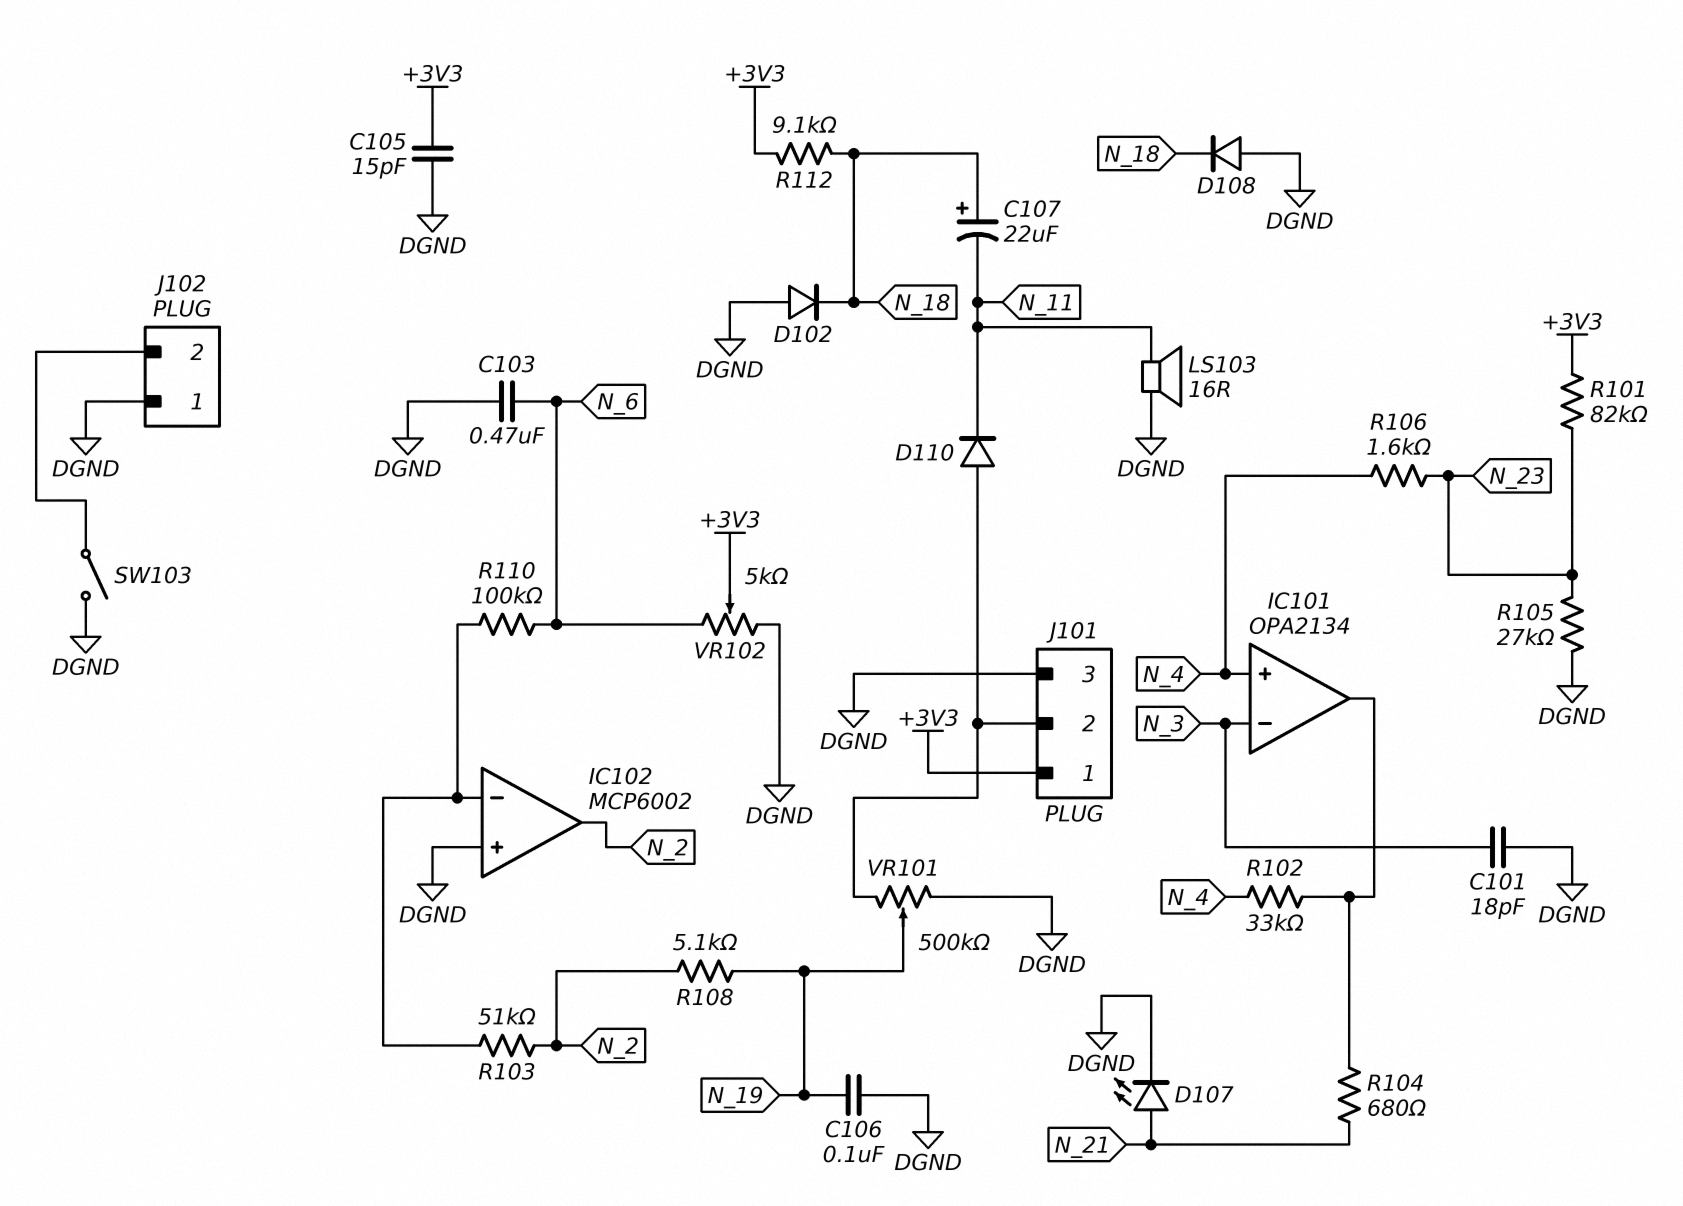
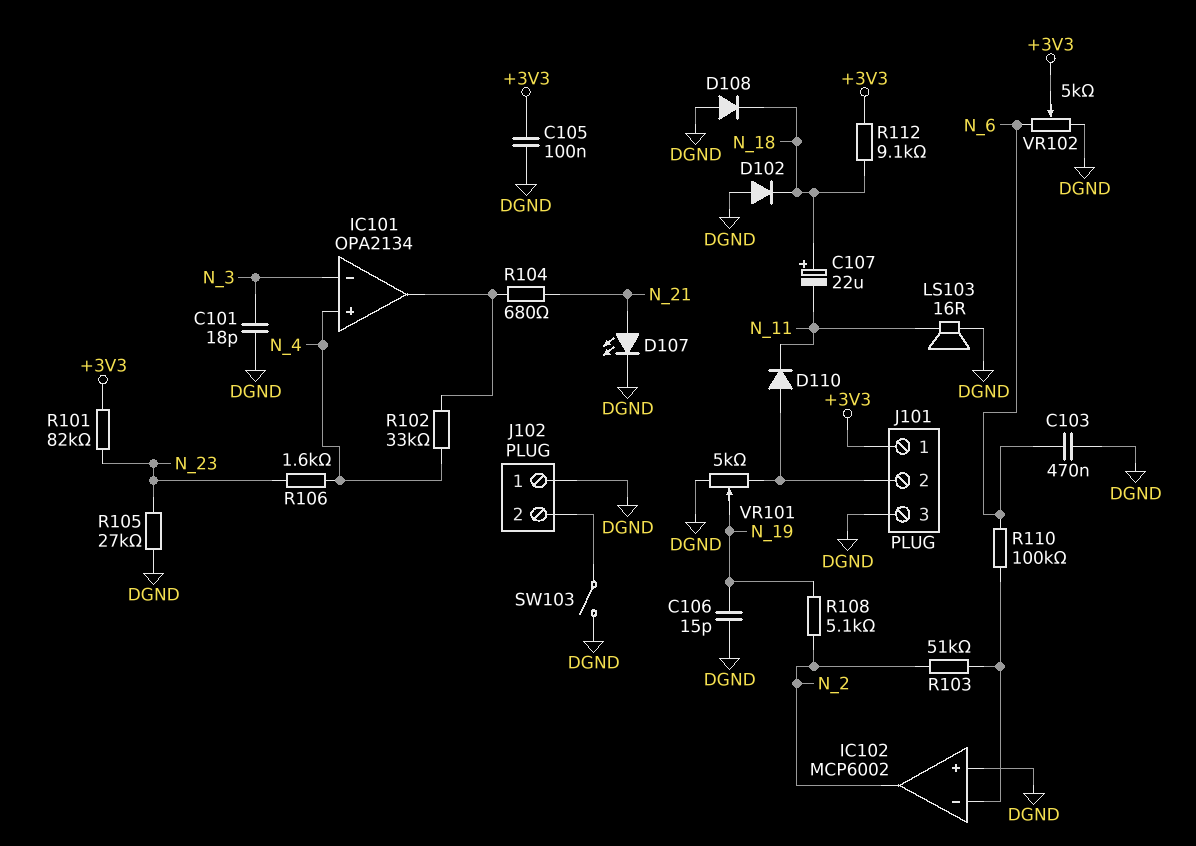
C105: 15pF (+3V3, DGND) -> 100nF (+3V3, DGND)
C106: 100nF (DGND, N_19) -> 15pF (DGND, N_19)
VR101: 500k (DGND, J101/2, wiper N_19) -> 5k (DGND, J101/2, wiper N_19)

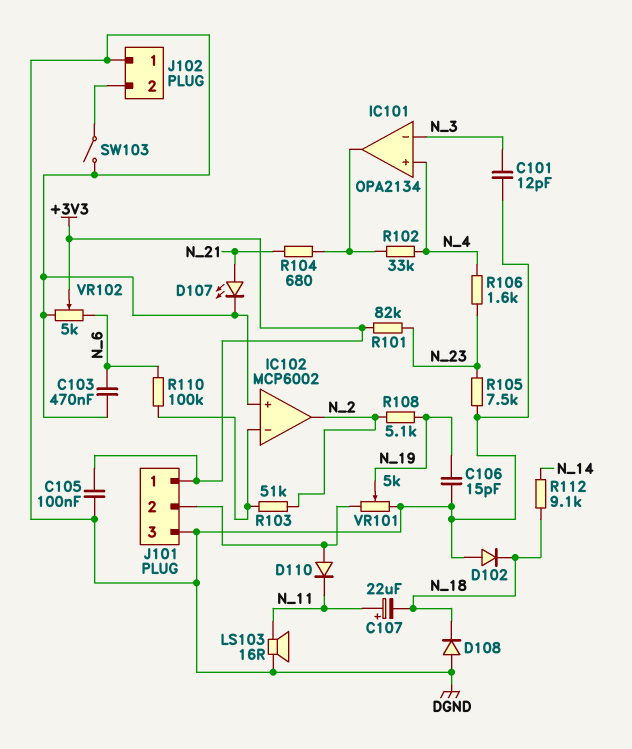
C101: 18pF (DGND, N_3) -> 12pF (DGND, N_3)
C107: 22uF (plus N_18, minus N_11) -> 22uF (plus N_11, minus N_18)
R105: 27k (DGND, N_23) -> 7.5k (DGND, N_23)
R112: 9.1k (+3V3, N_18) -> 9.1k (N_14, N_18)

